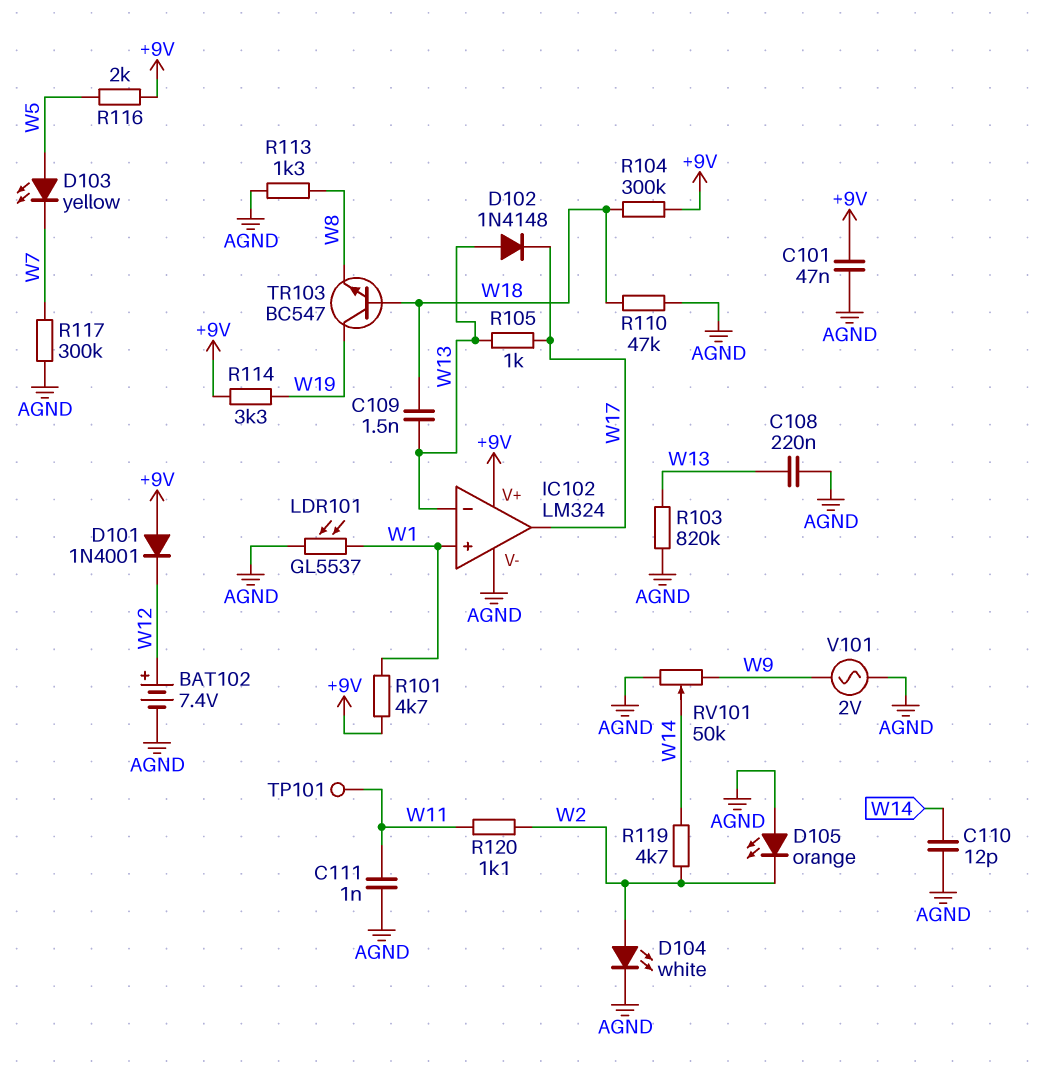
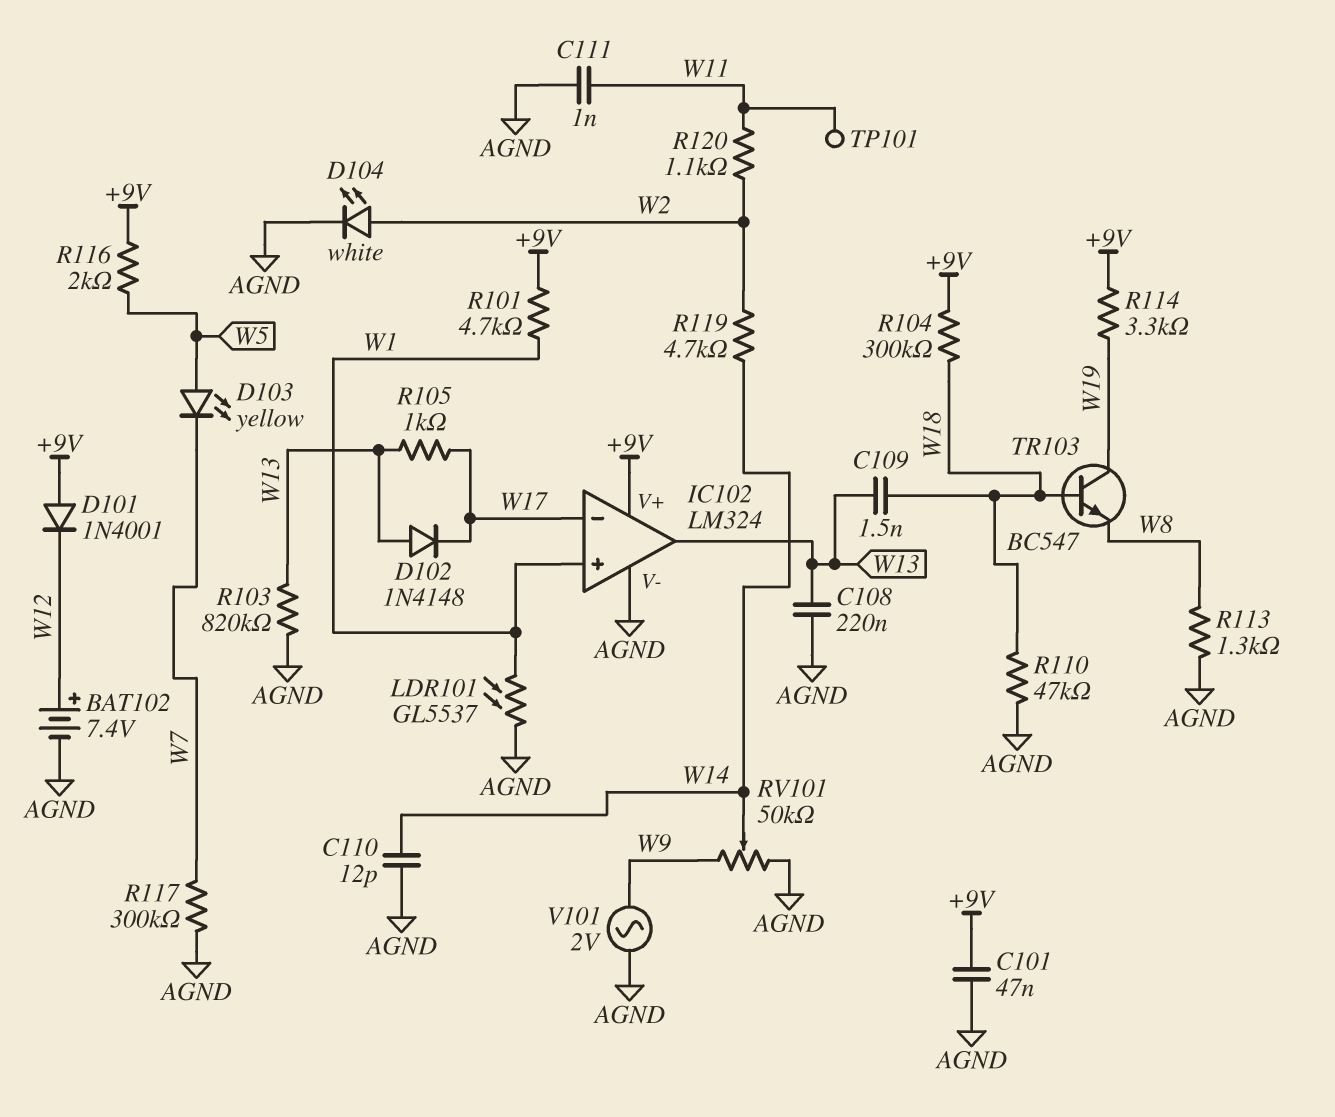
D105: LED orange (A AGND, K W2) -> none
IC102 pin in-: W13 -> W17
IC102 pin out: W17 -> W13

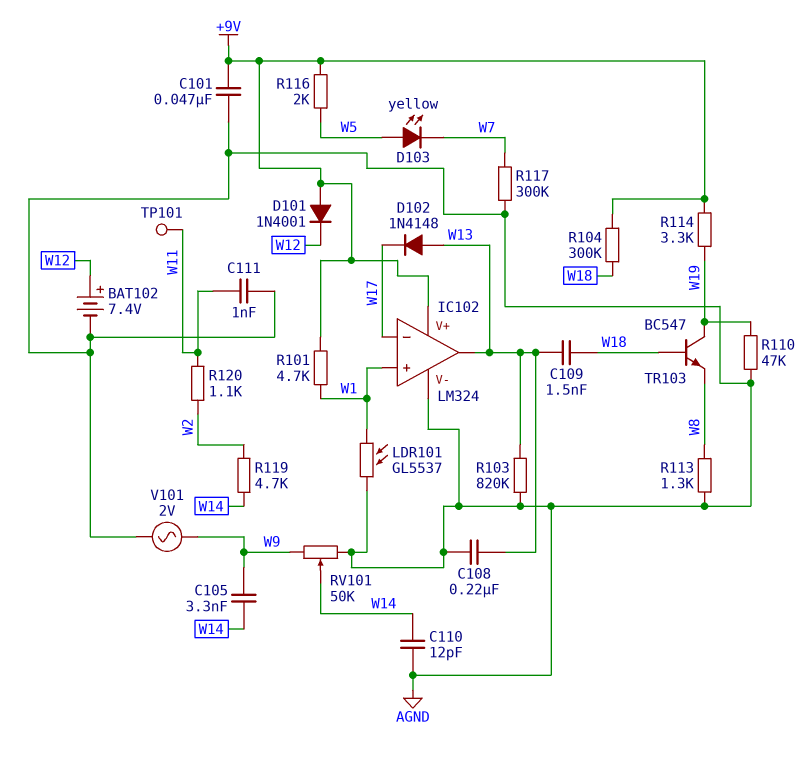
C105: none -> 3.3nF (W9, W14)
D104: LED white (A W2, K AGND) -> none
R105: 1k (W13, W17) -> none
R110: 47k (AGND, W18) -> 47k (AGND, W19)

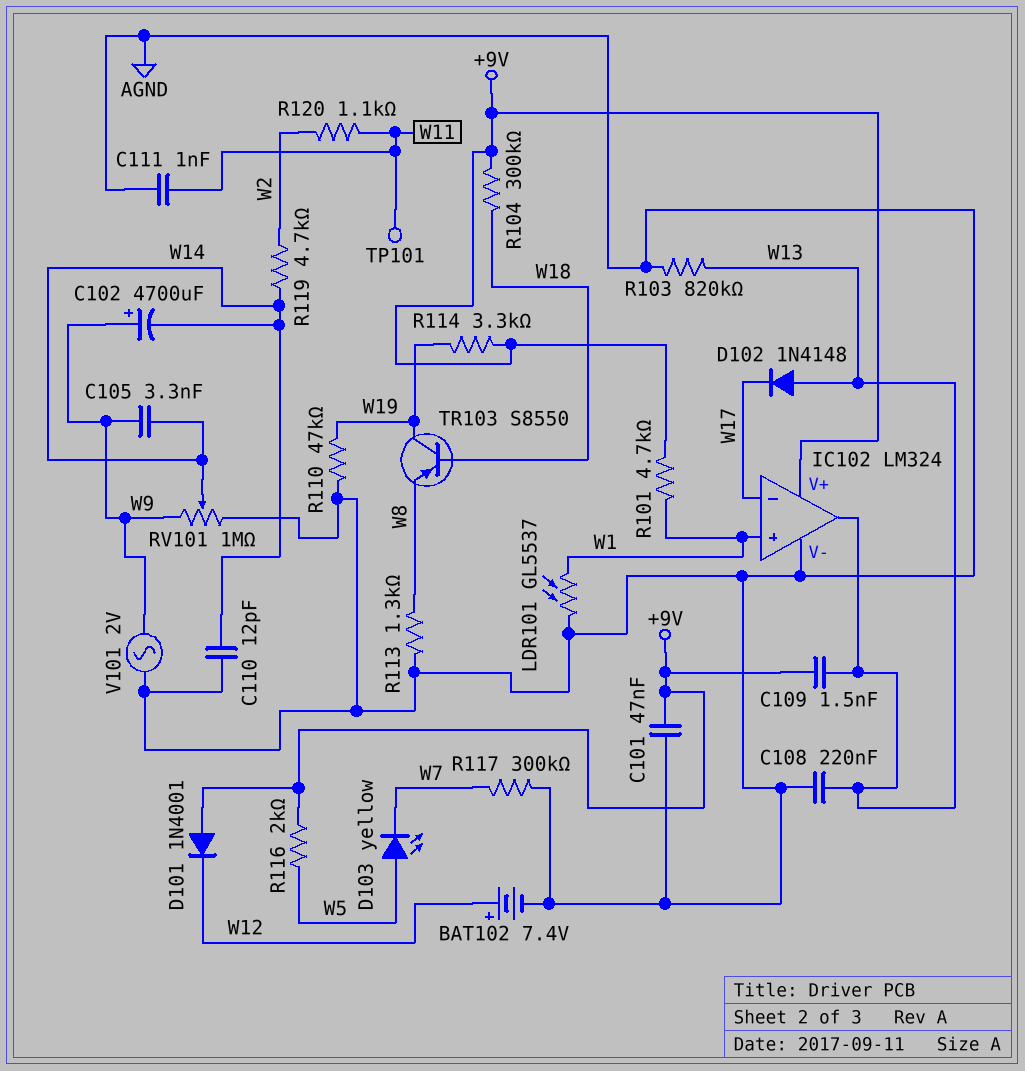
C102: none -> 4700uF (plus W9, minus W14)
C109: 1.5nF (W13, W18) -> 1.5nF (+9V, W13)
RV101: 50k (AGND, W9, wiper W14) -> 1M (AGND, W9, wiper W14)
TR103: NPN BC547 (B W18, C W19, E W8) -> PNP S8550 (B W18, C W19, E W8)

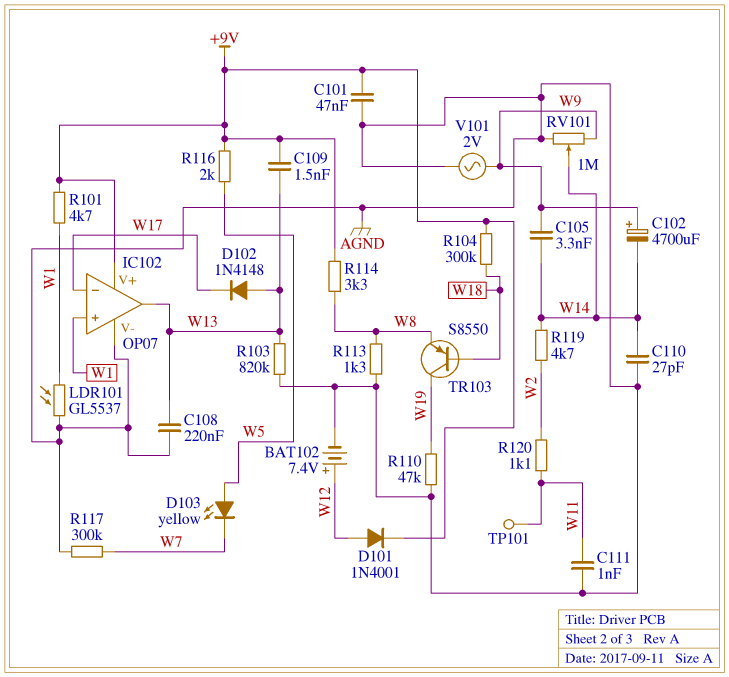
C110: 12pF (AGND, W14) -> 27pF (AGND, W14)
D101: diode 1N4001 (A +9V, K W12) -> diode 1N4001 (A W12, K +9V)
IC102: LM324 -> OP07
R114: 3.3k (+9V, W19) -> 3.3k (+9V, W8)

